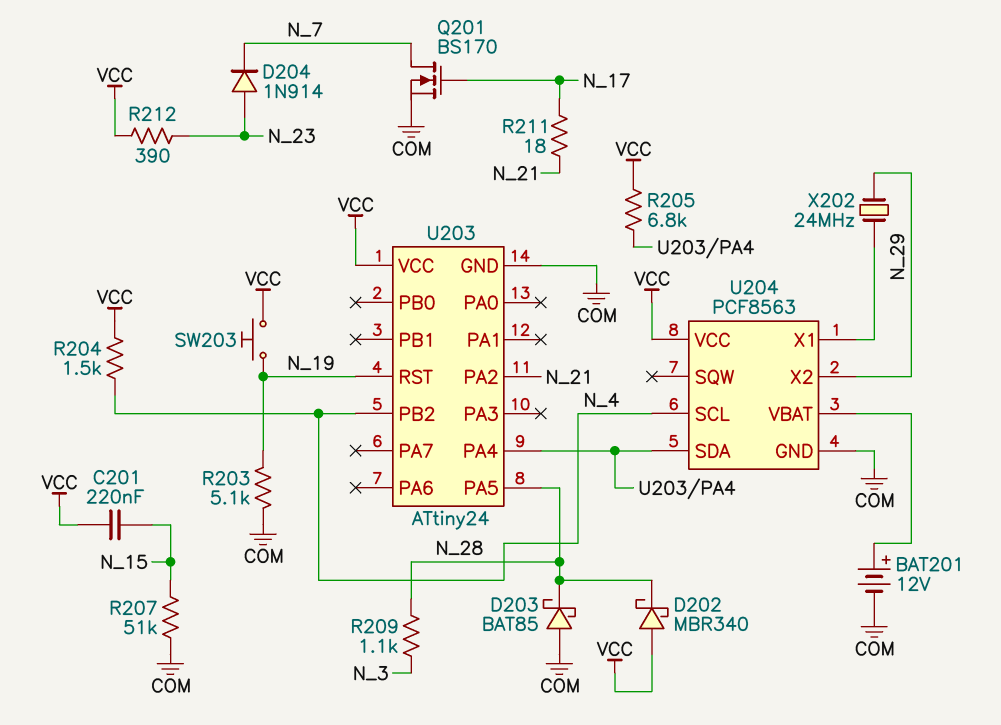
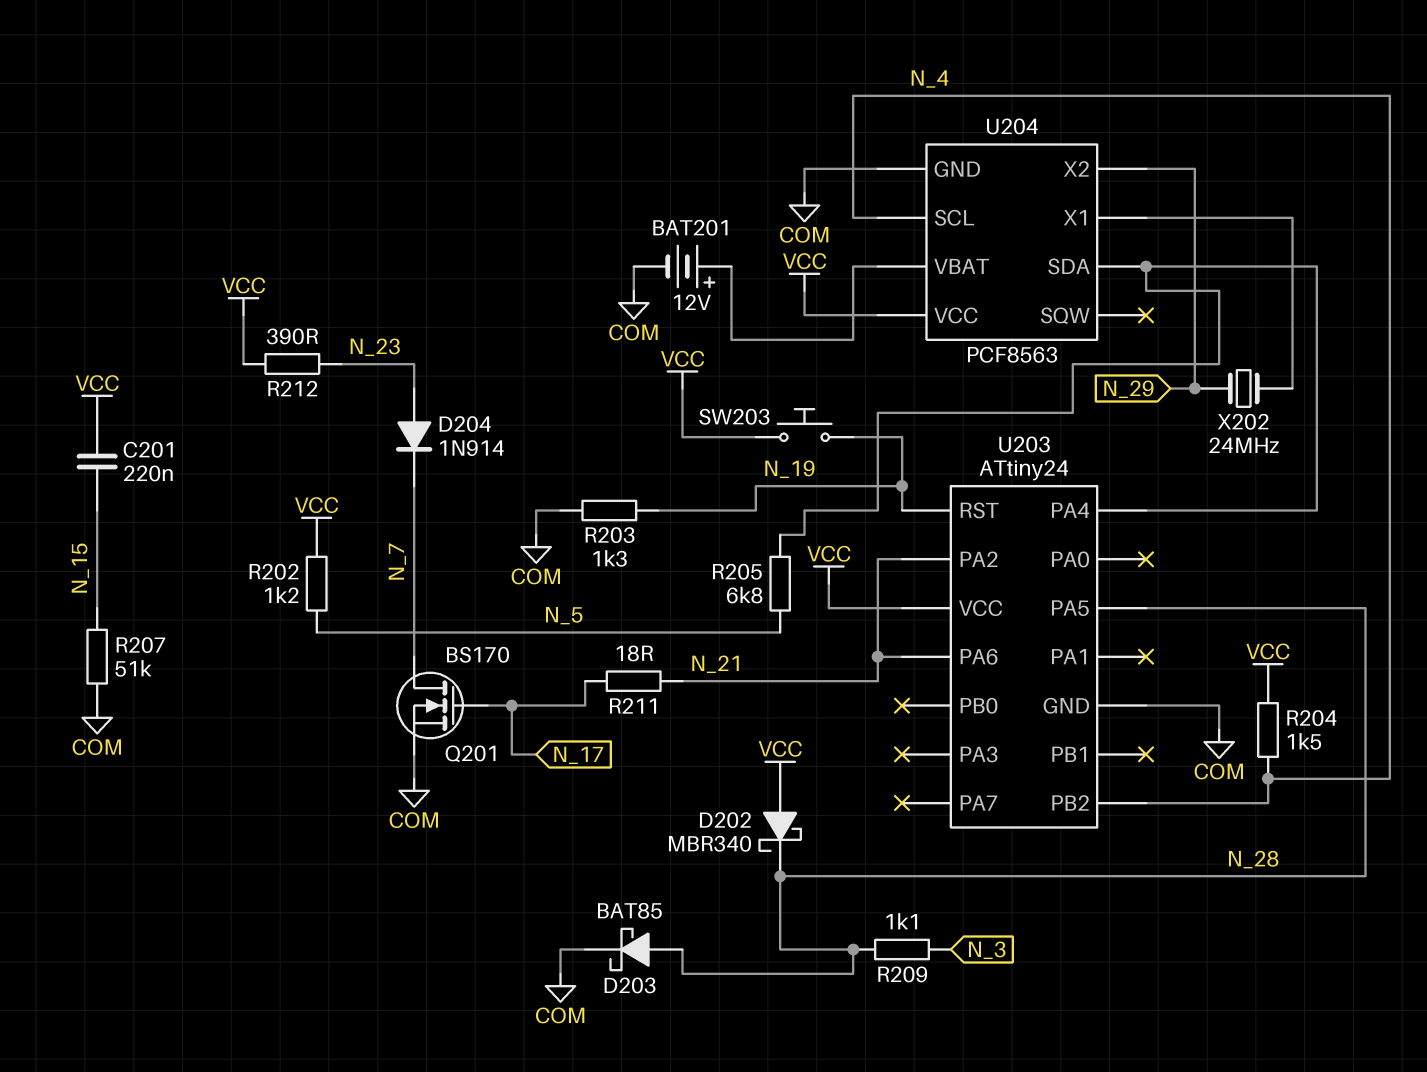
D203: schottky BAT85 (A COM, K N_28) -> schottky BAT85 (A N_28, K COM)
R202: none -> 1.2k (N_5, VCC)
R203: 5.1k (COM, N_19) -> 1.3k (COM, N_19)
R205: 6.8k (U203/PA4, VCC) -> 6.8k (N_5, U203/PA4)
U203 pin PA6: none -> N_21

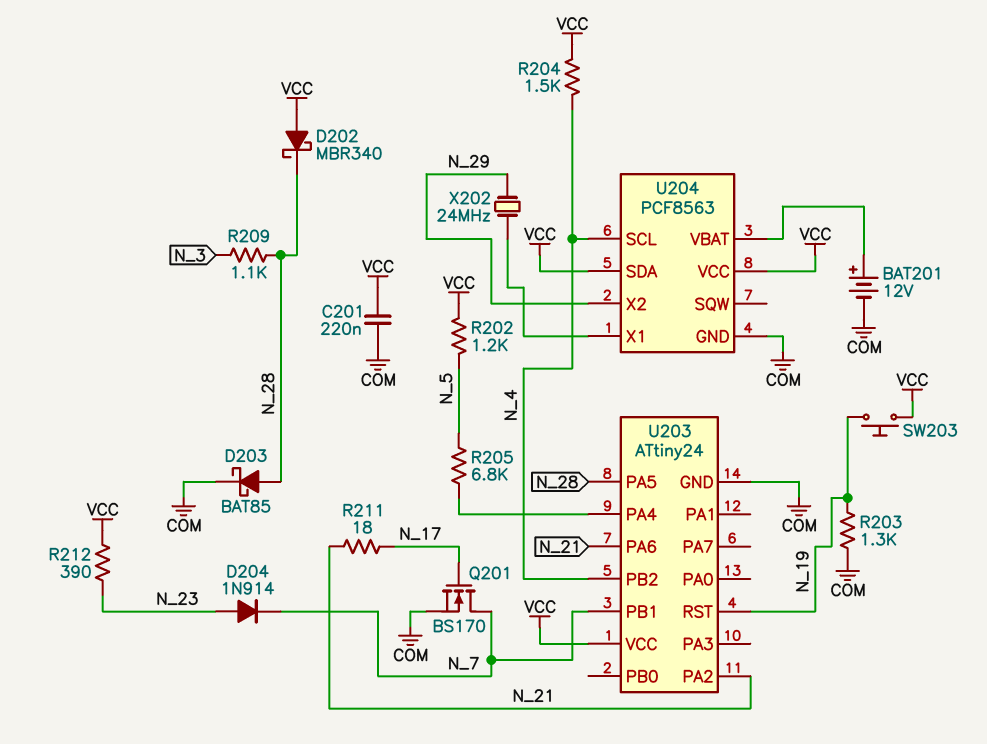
C201: 220nF (N_15, VCC) -> 220nF (COM, VCC)
R207: 51k (COM, N_15) -> none
U203 pin PB1: none -> N_7
U204 pin SDA: U203/PA4 -> VCC

